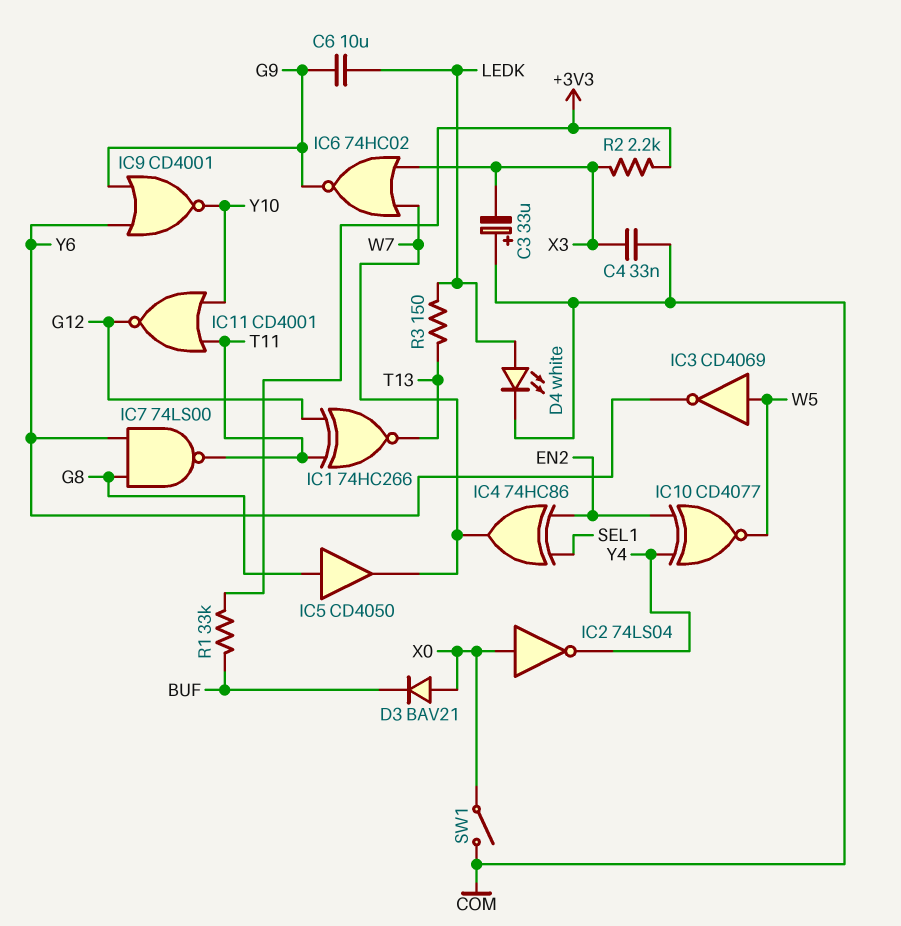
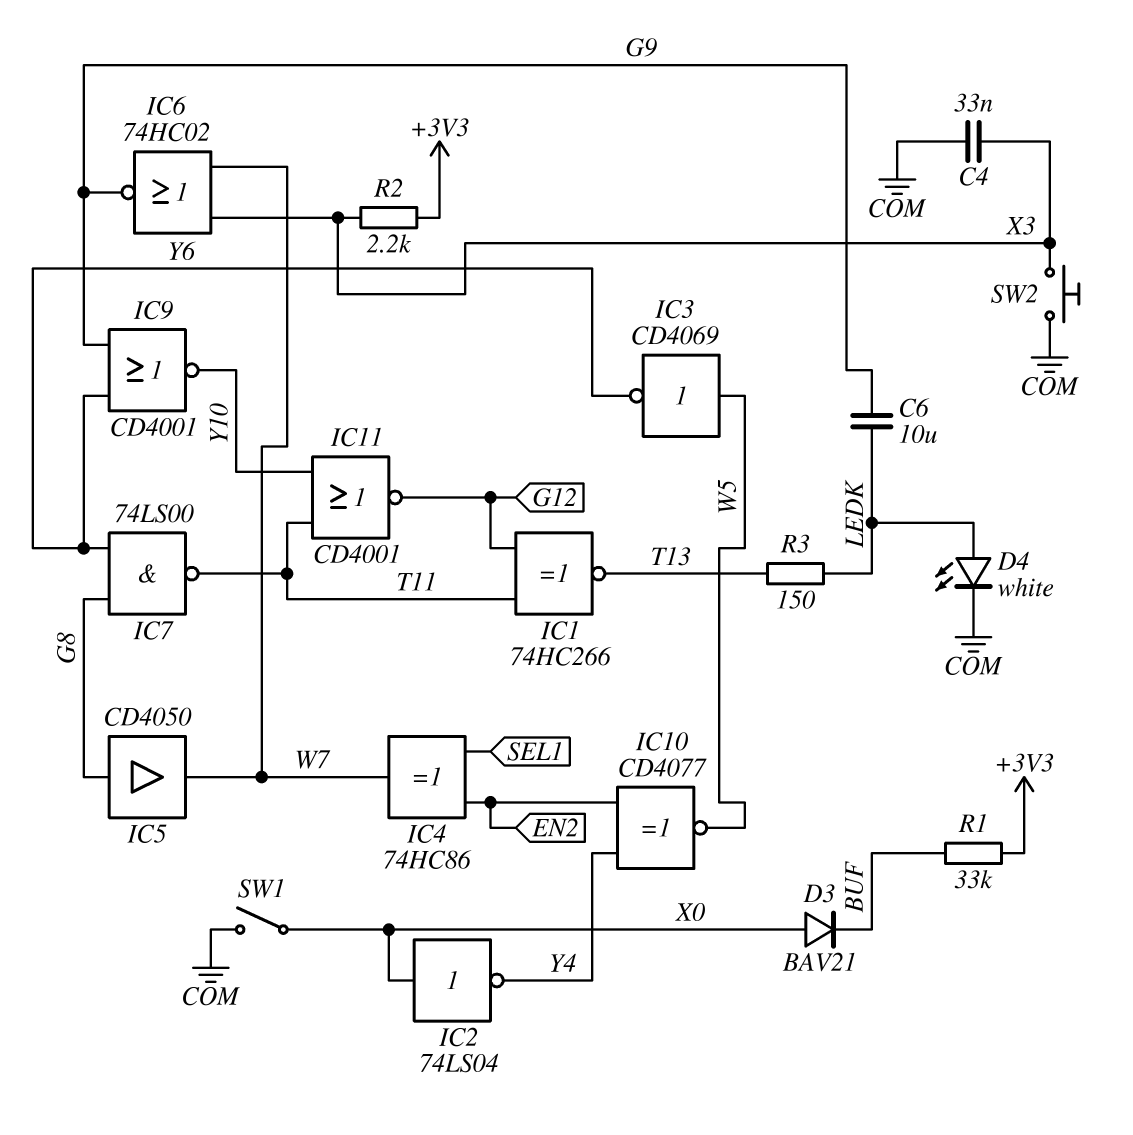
C3: 33uF (plus COM, minus X3) -> none
SW2: none -> button (COM, X3)

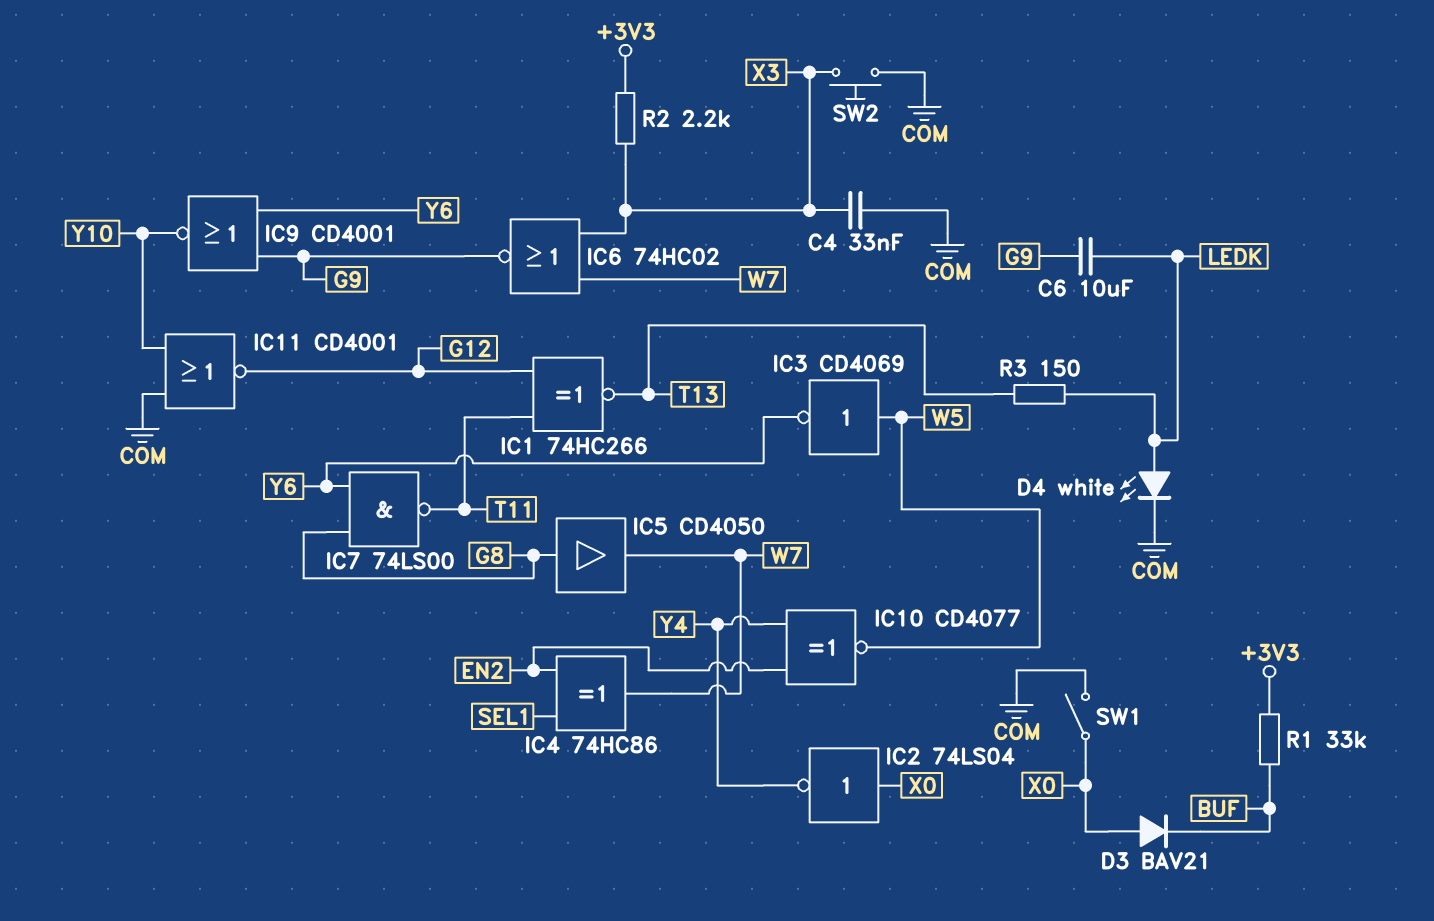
IC11: NOR CD4001 (in T11, in Y10, out G12) -> NOR CD4001 (in COM, in Y10, out G12)

